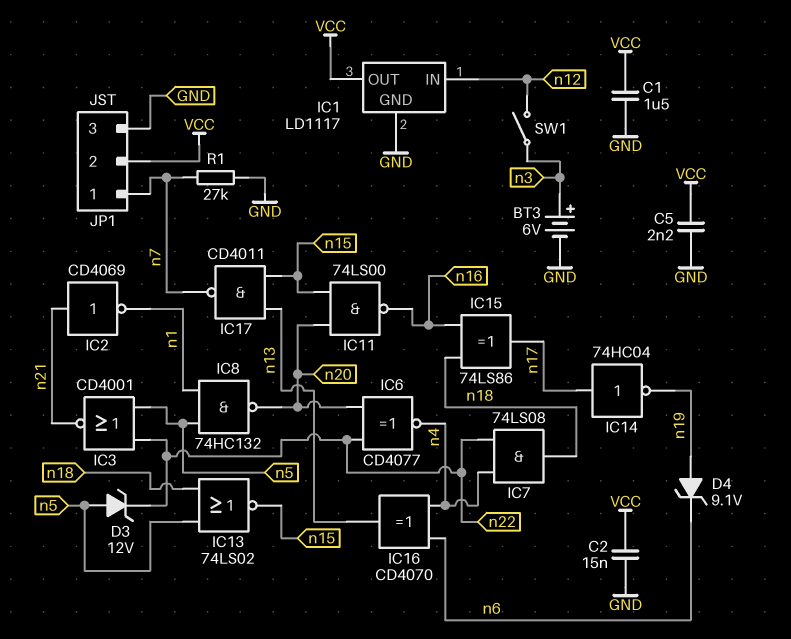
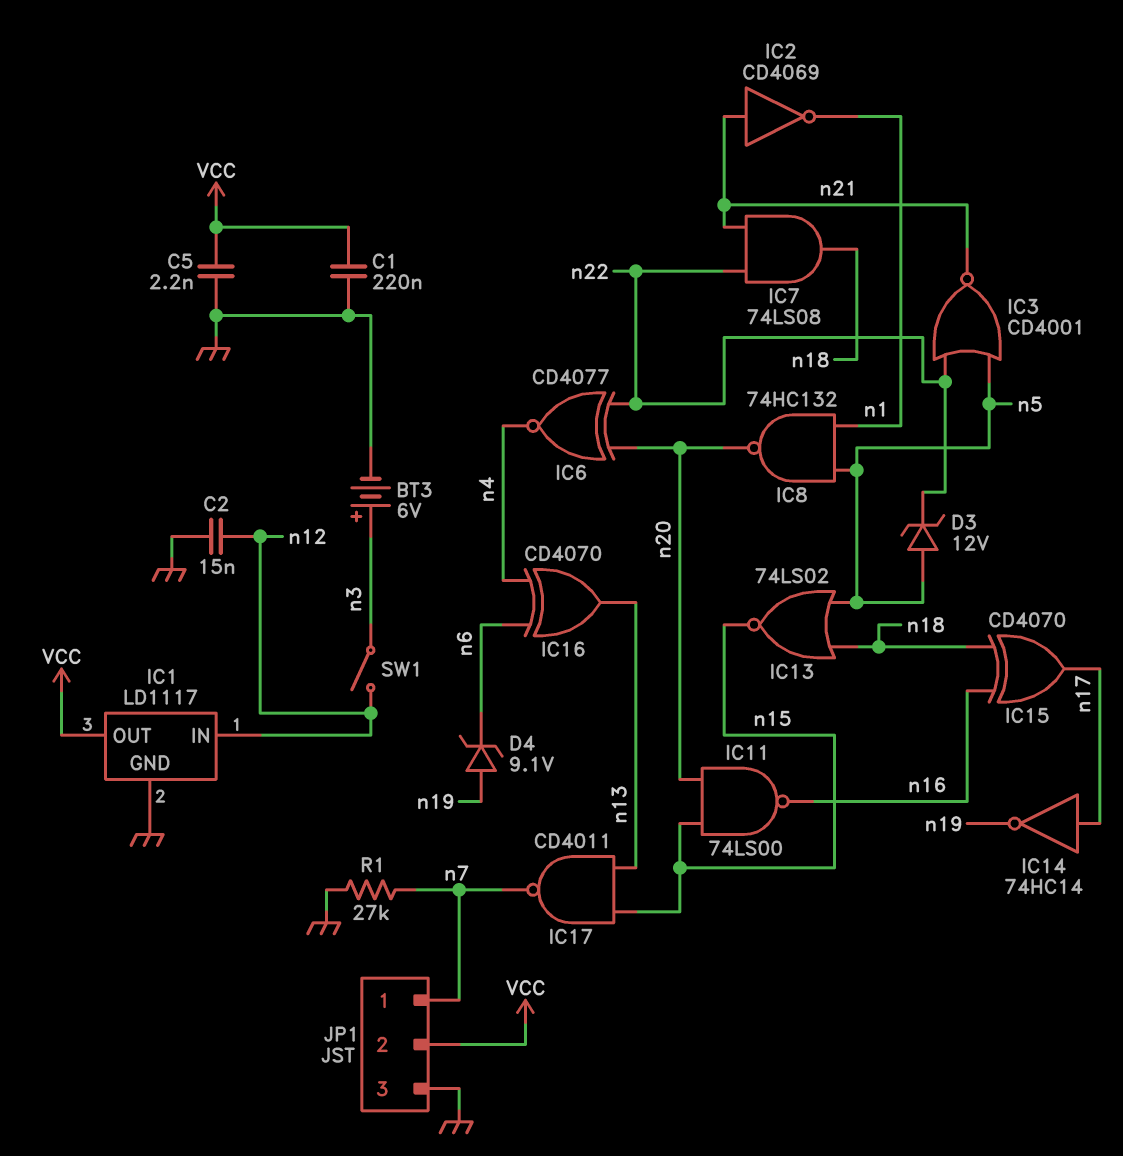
C1: 1.5uF (GND, VCC) -> 220nF (GND, VCC)
C2: 15nF (GND, VCC) -> 15nF (GND, n12)
IC7: AND 74LS08 (in n4, in n22, out n18) -> AND 74LS08 (in n21, in n22, out n18)
IC14: NOT 74HC04 (in n17, out n19) -> NOT 74HC14 (in n17, out n19)
IC15: XOR 74LS86 (in n16, in n18, out n17) -> XOR CD4070 (in n16, in n18, out n17)

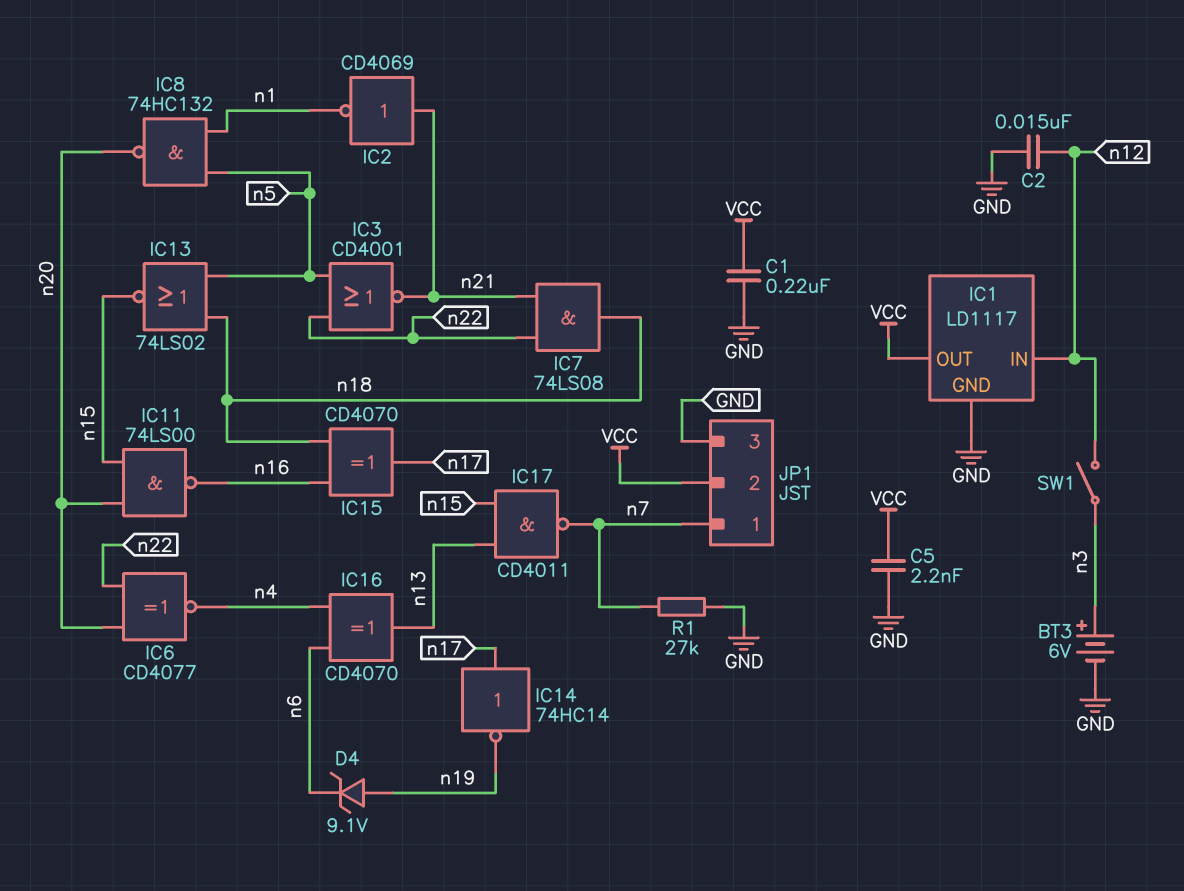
D3: zener 12V (A n5, K n22) -> none

